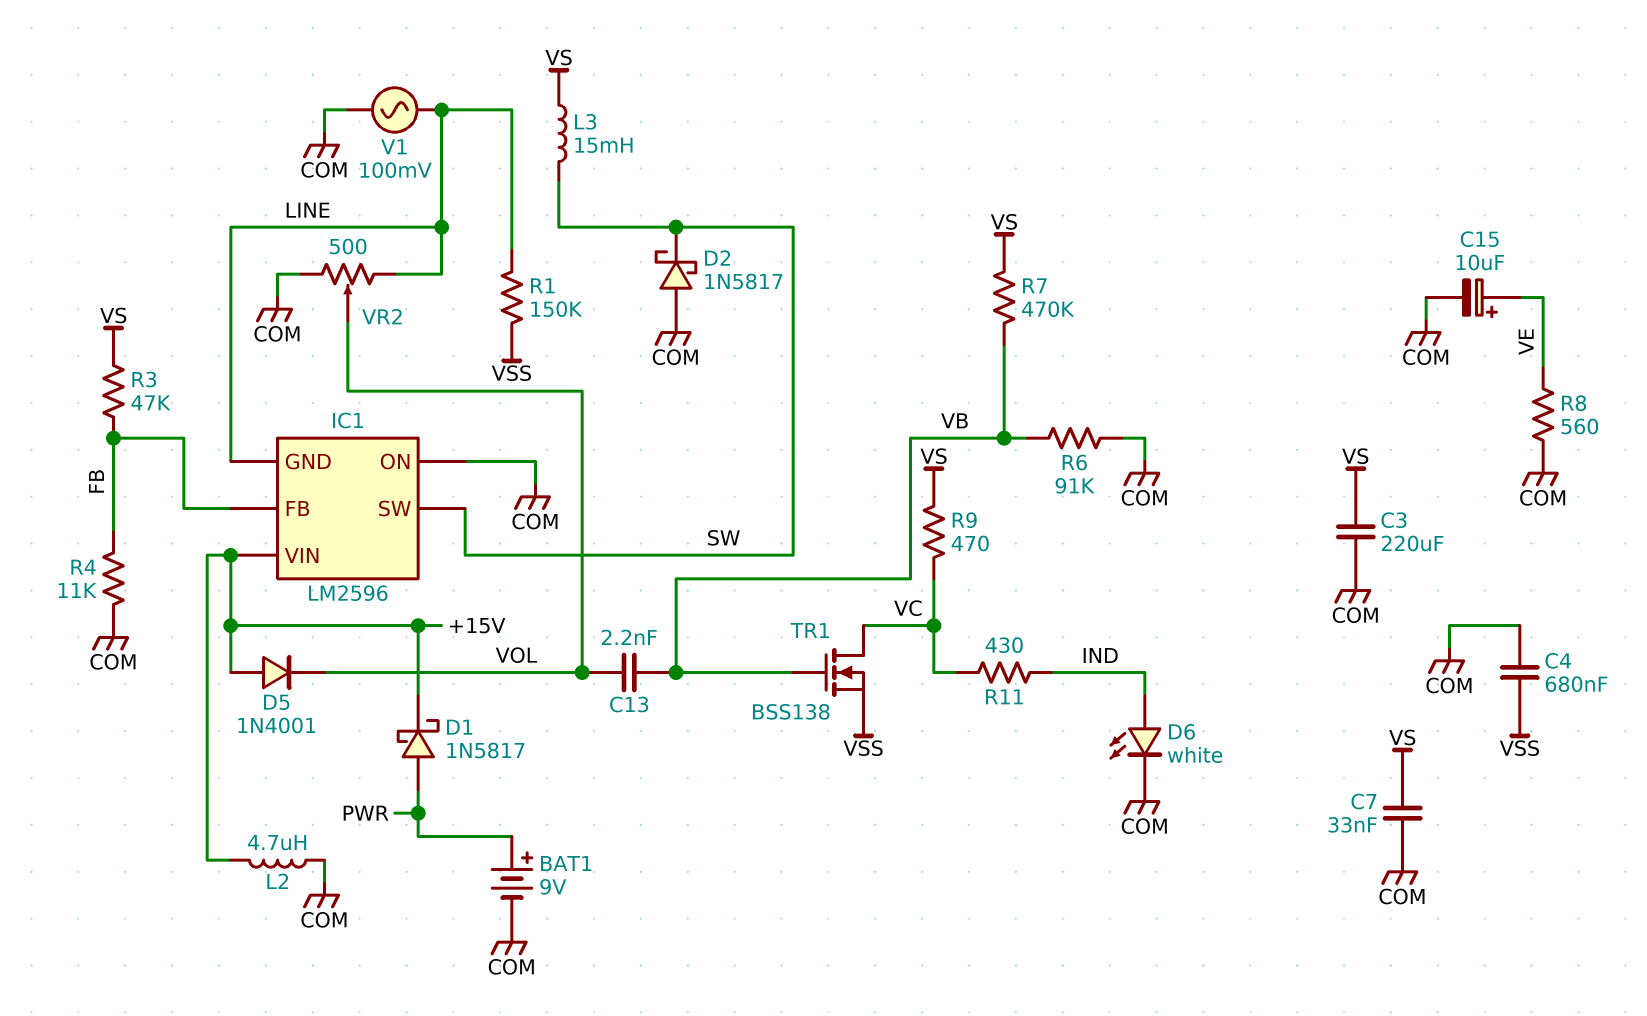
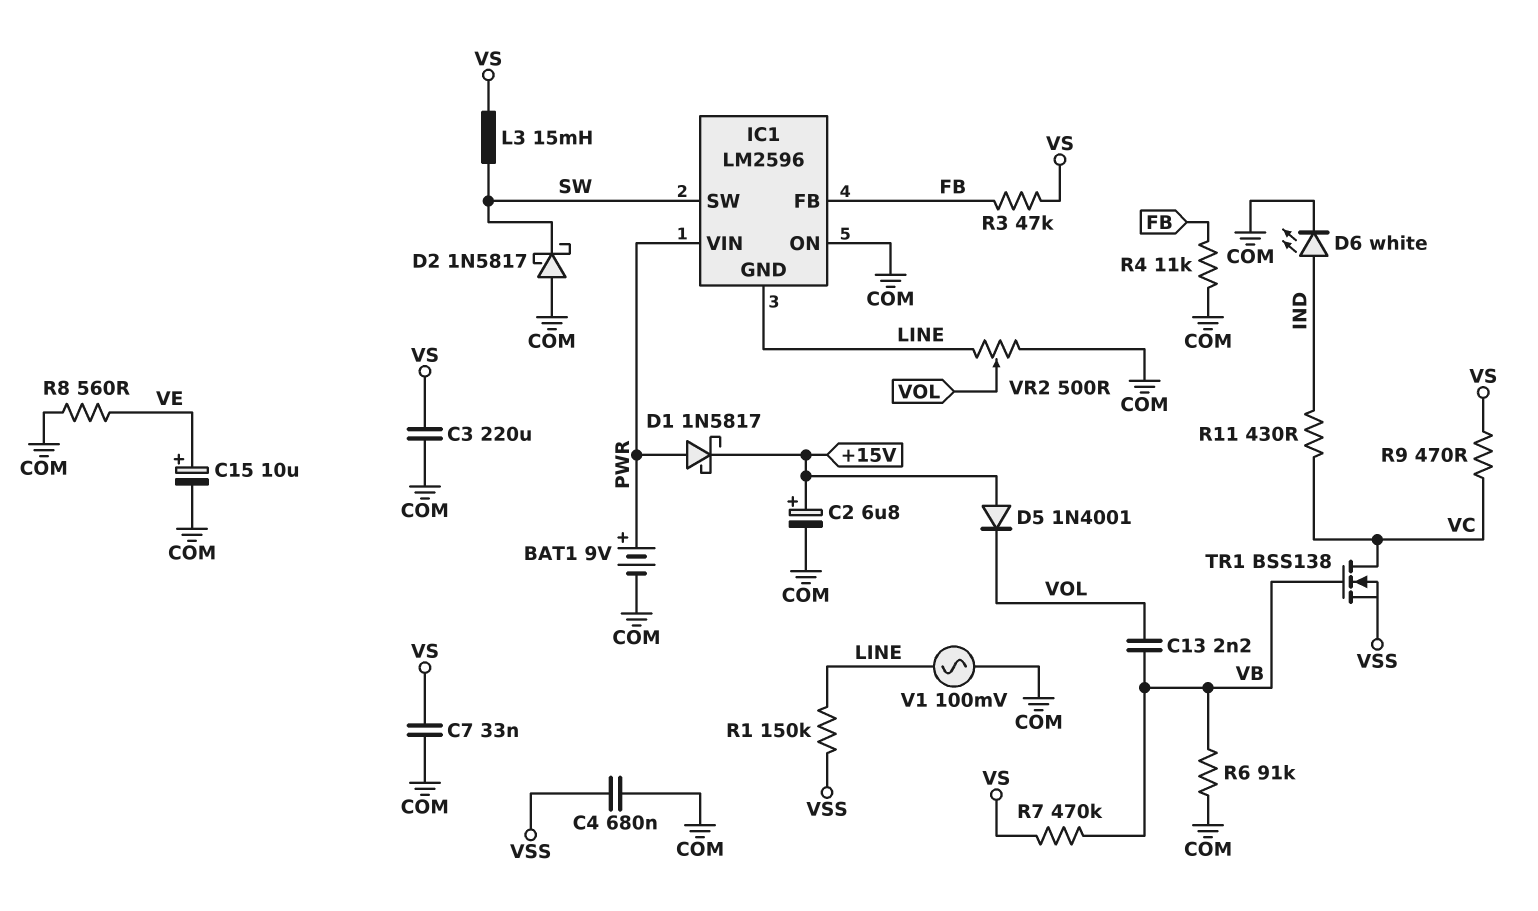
C2: none -> 6.8uF (plus +15V, minus COM)
IC1 pin VIN: +15V -> PWR
L2: 4.7uH (+15V, COM) -> none

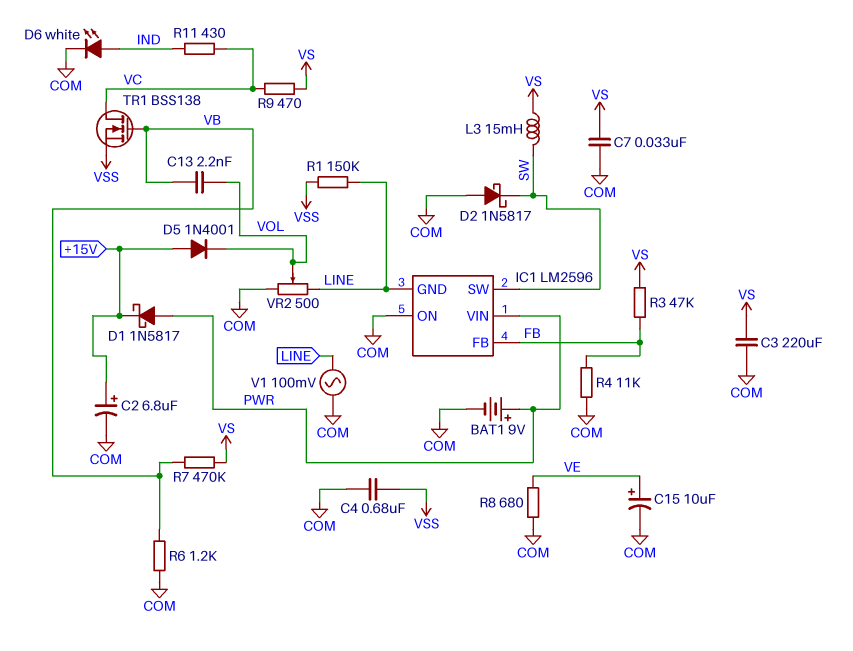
R6: 91k (COM, VB) -> 1.2k (COM, VB)
R8: 560 (COM, VE) -> 680 (COM, VE)

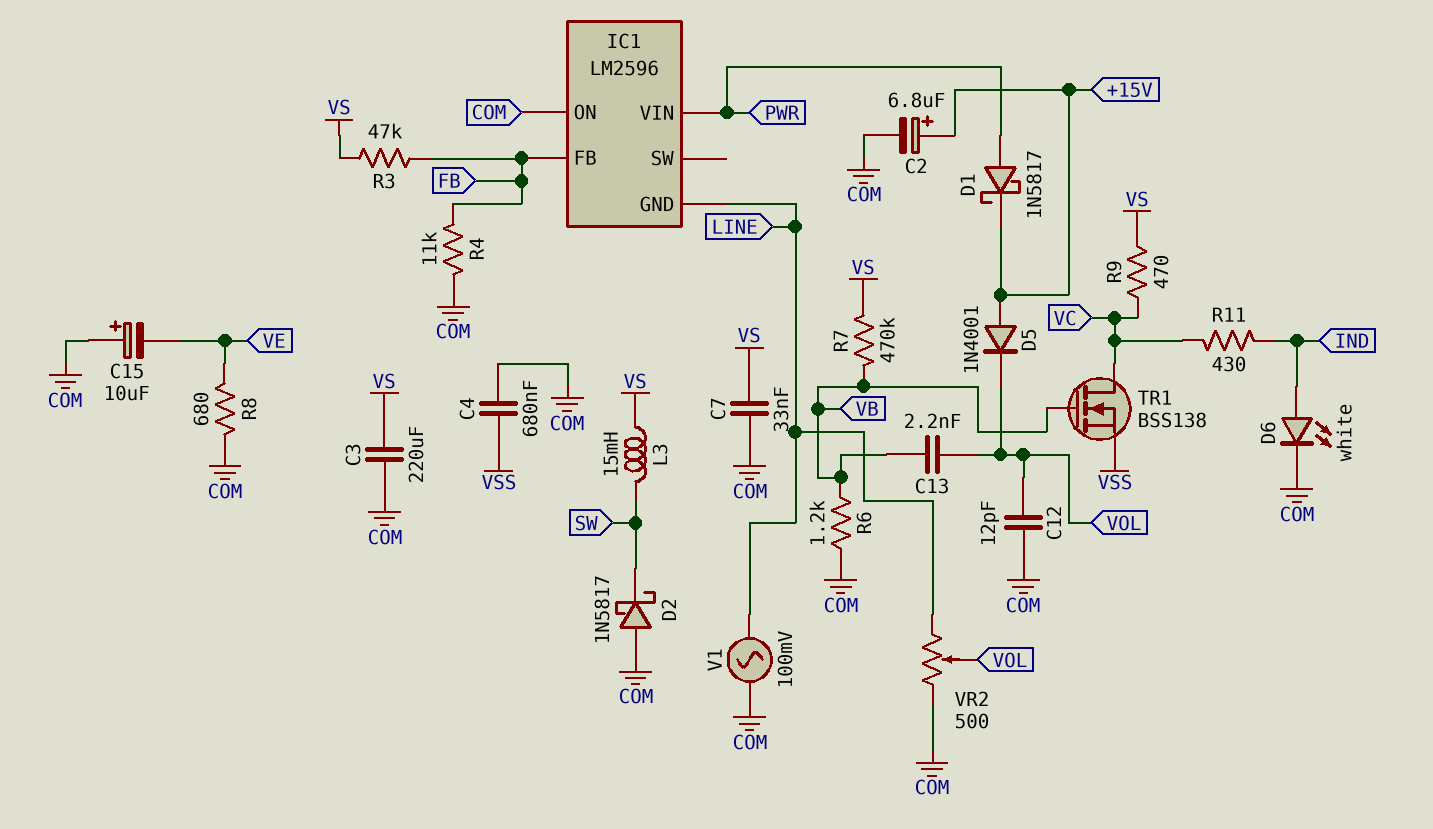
BAT1: 9V (plus PWR, minus COM) -> none
C12: none -> 12pF (COM, VOL)
C15: 10uF (plus VE, minus COM) -> 10uF (plus COM, minus VE)
IC1 pin SW: SW -> none
R1: 150k (LINE, VSS) -> none

